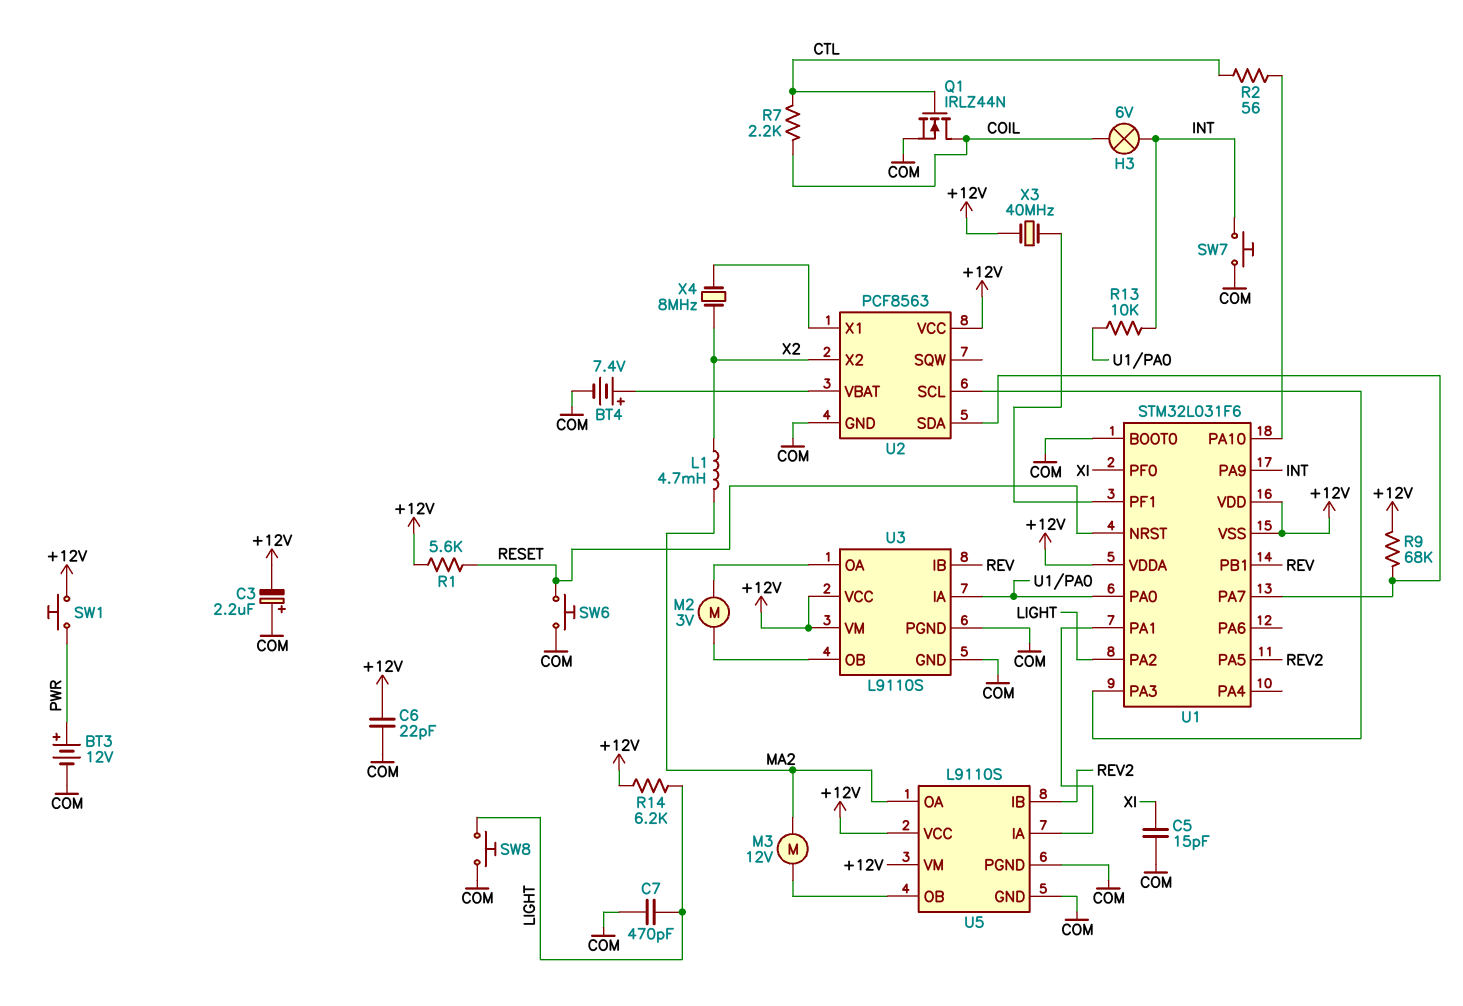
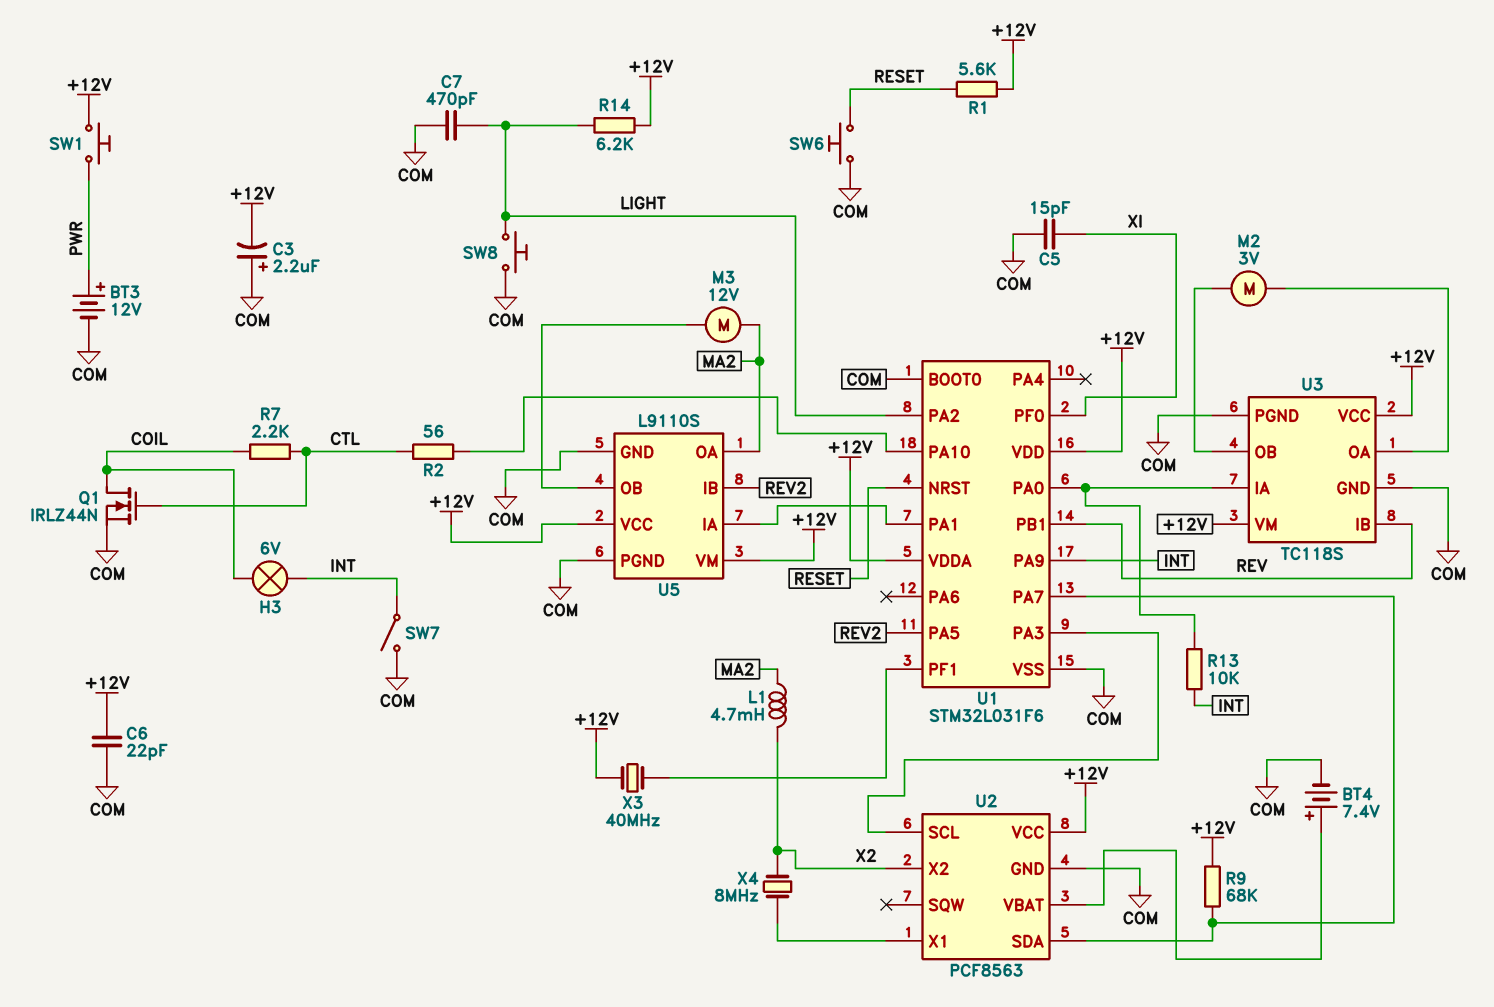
SW7: button (COM, INT) -> switch (COM, INT)
U1 pin VSS: +12V -> COM
U3: L9110S -> TC118S

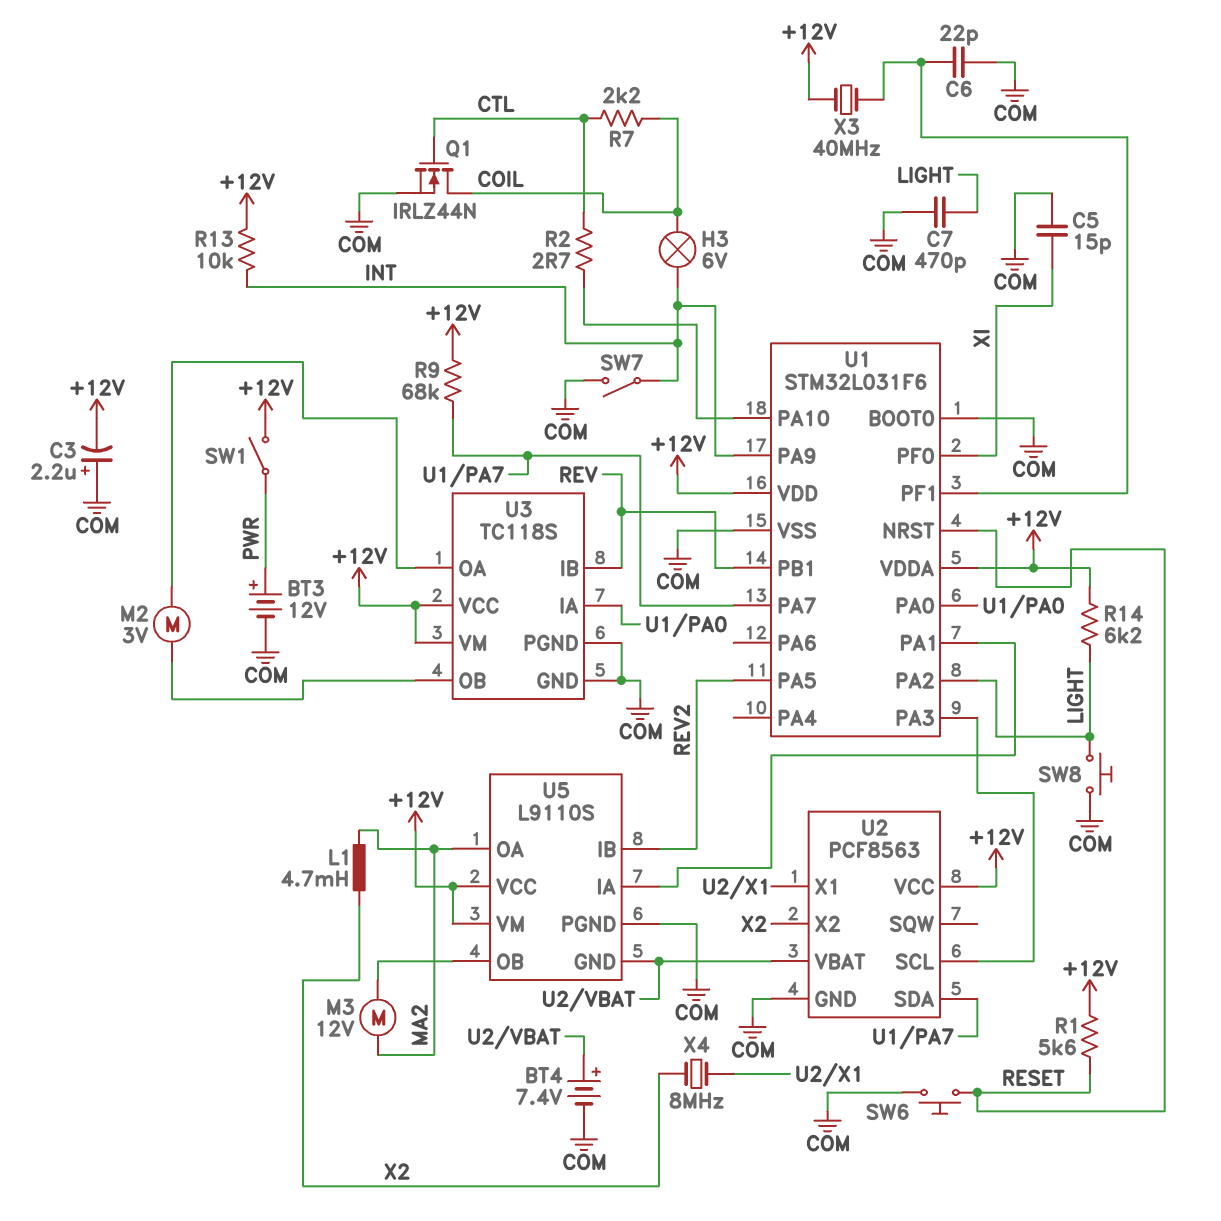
C6: 22pF (+12V, COM) -> 22pF (COM, U1/PF1)
R2: 56 (CTL, U1/PA10) -> 2.7 (CTL, U1/PA10)
R13: 10k (INT, U1/PA0) -> 10k (+12V, INT)
SW1: button (+12V, PWR) -> switch (+12V, PWR)
U5 pin GND: COM -> U2/VBAT

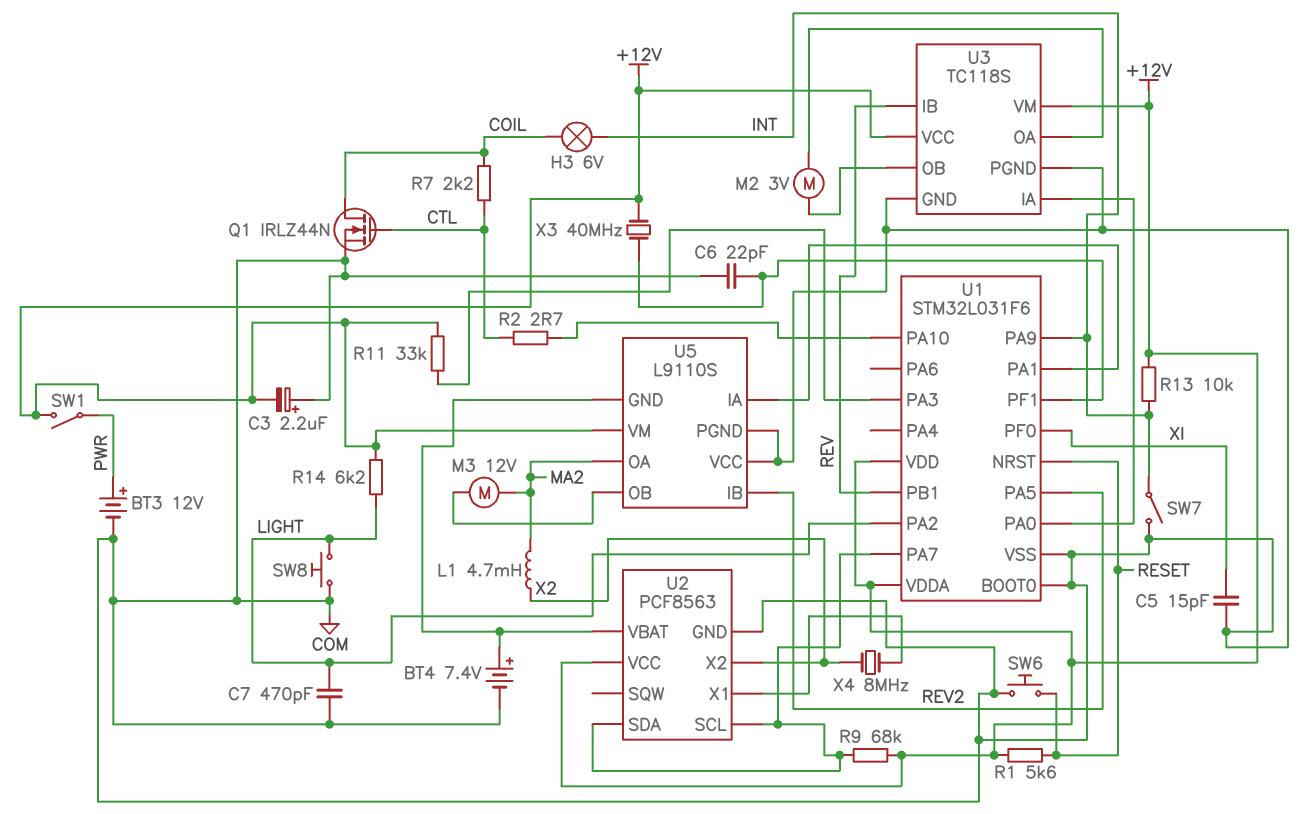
R11: none -> 33k (+12V, U1/PA3)
U2 pin SCL: U1/PA3 -> U1/PA7
U5 pin VCC: +12V -> COM

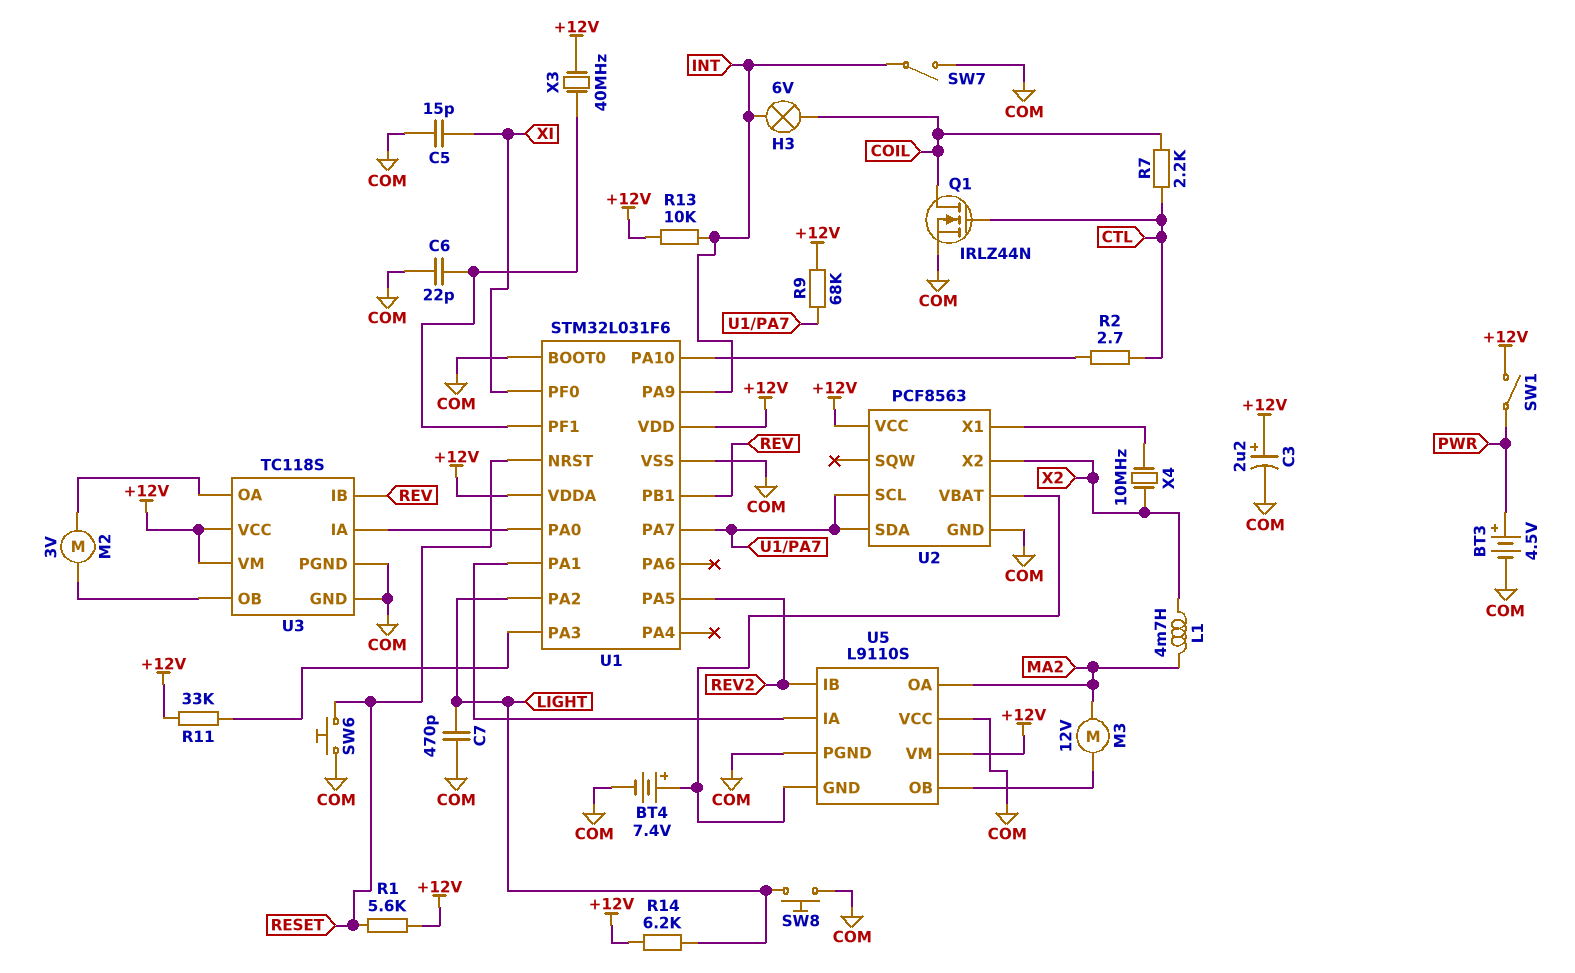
BT3: 12V (plus PWR, minus COM) -> 4.5V (plus PWR, minus COM)
C3: 2.2uF (plus COM, minus +12V) -> 2.2uF (plus +12V, minus COM)
X4: 8MHz (U2/X1, X2) -> 10MHz (U2/X1, X2)

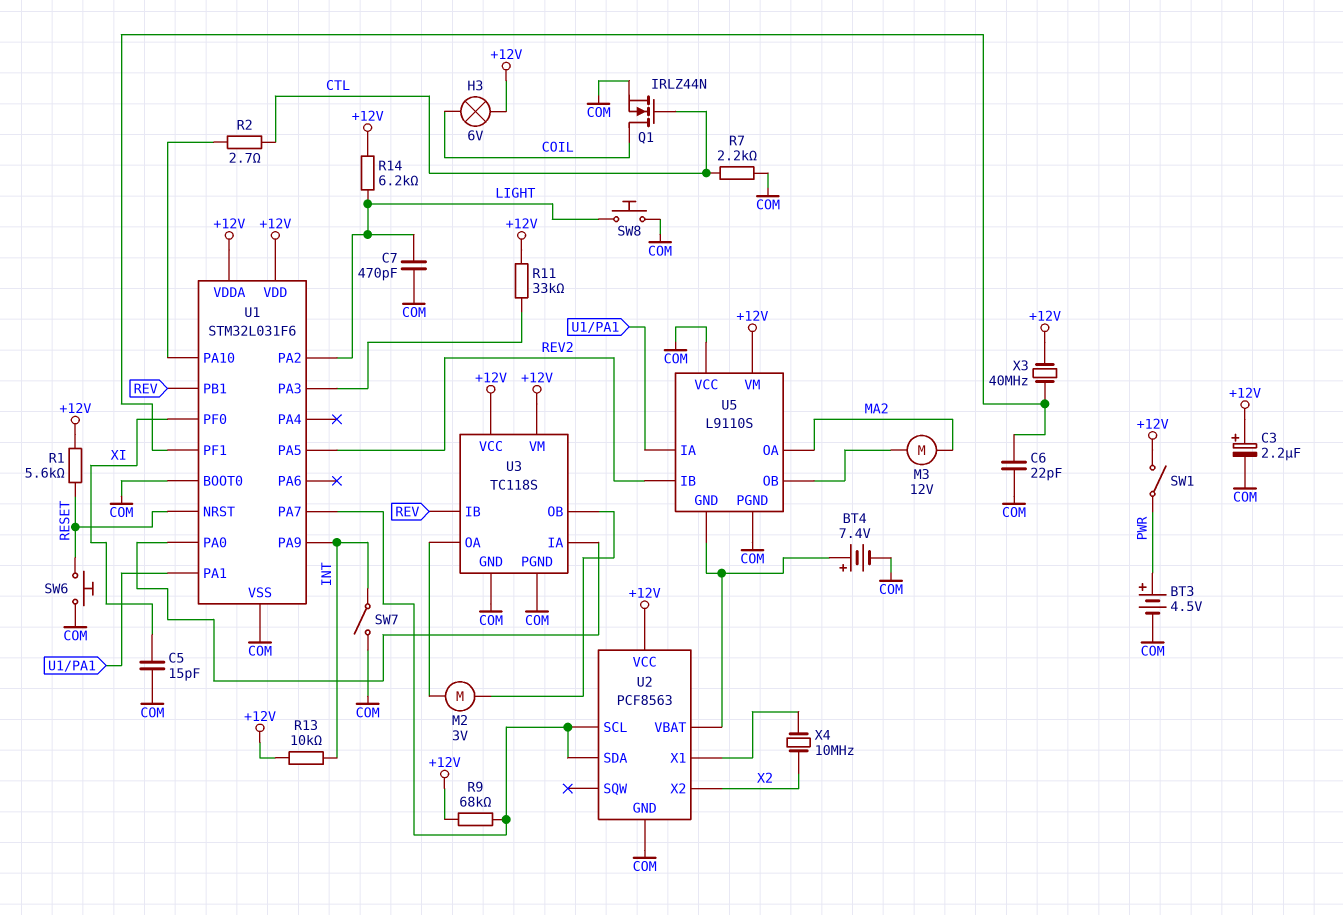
H3: lamp 6V (COIL, INT) -> lamp 6V (+12V, COIL)
L1: 4.7mH (MA2, X2) -> none
R7: 2.2k (COIL, CTL) -> 2.2k (COM, CTL)

